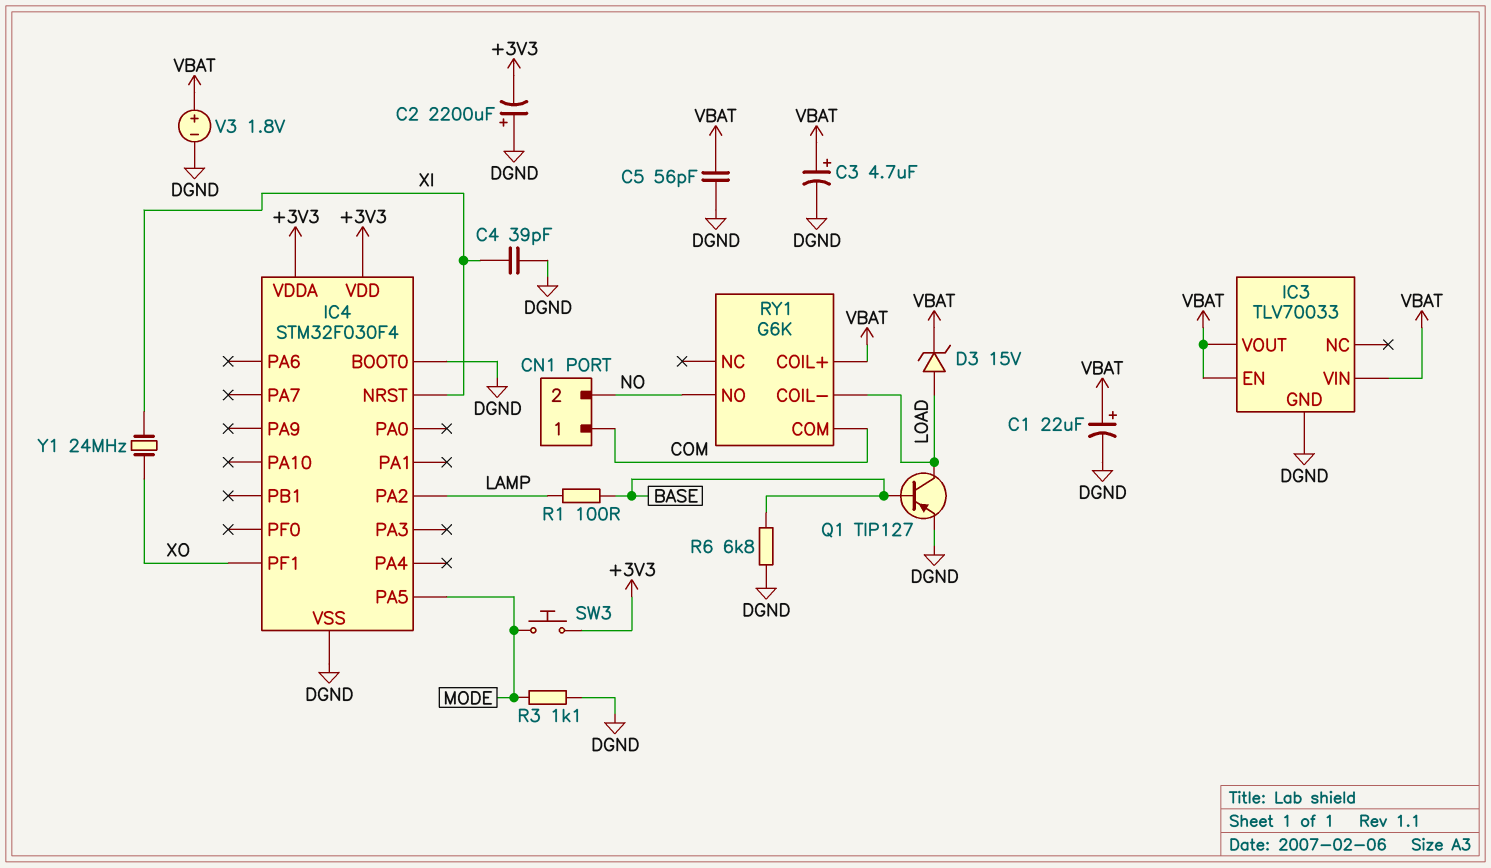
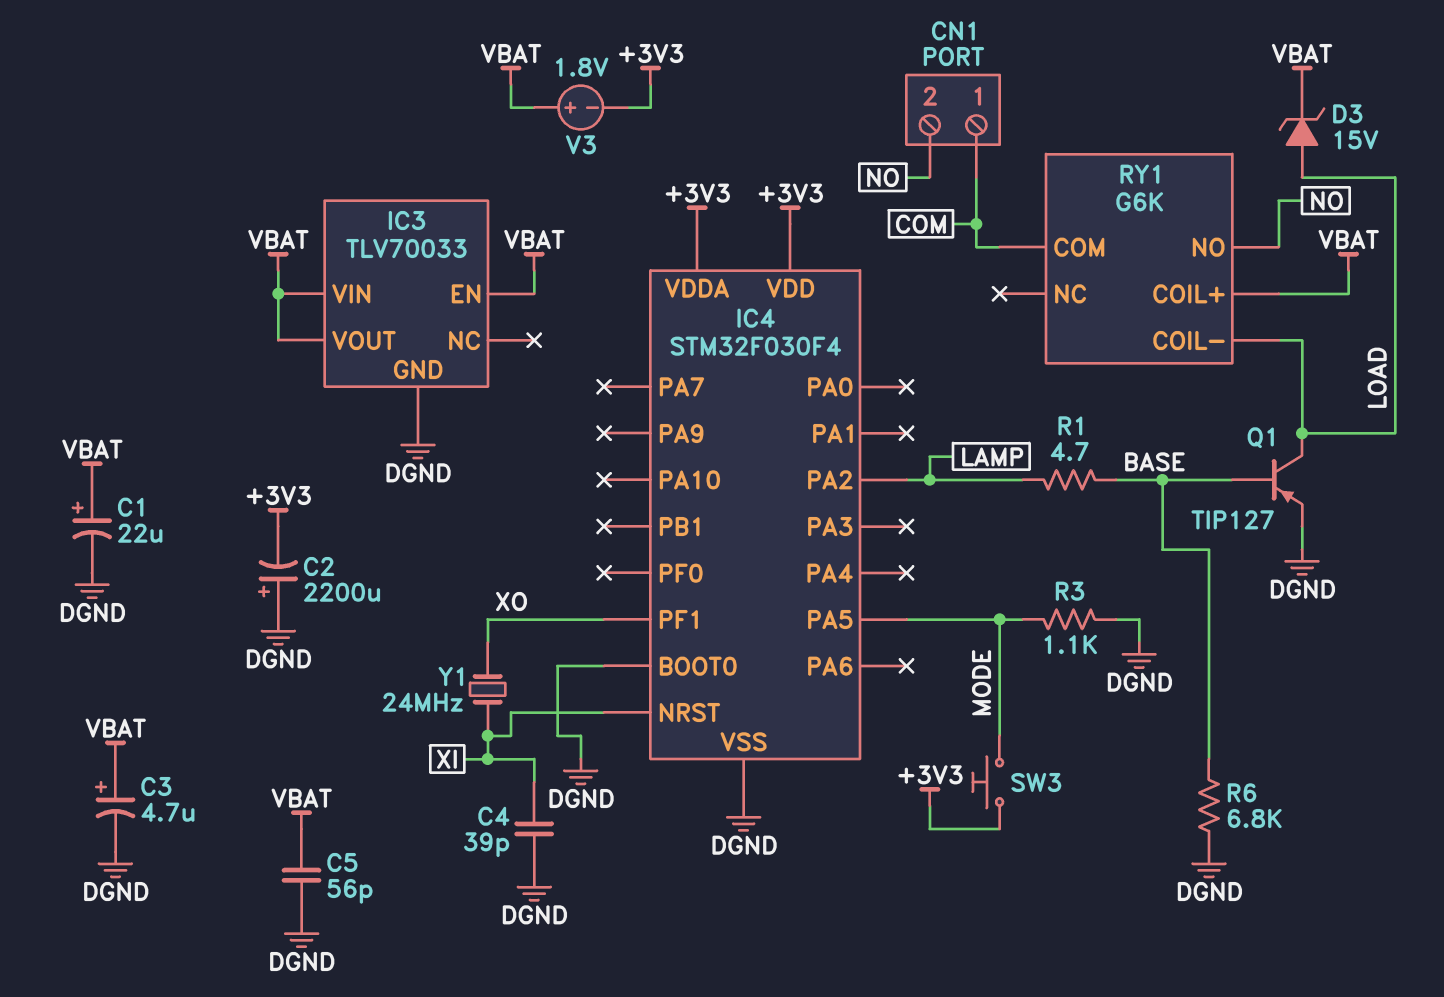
R1: 100 (BASE, LAMP) -> 4.7 (BASE, LAMP)
V3: 1.8V (plus VBAT, minus DGND) -> 1.8V (plus VBAT, minus +3V3)

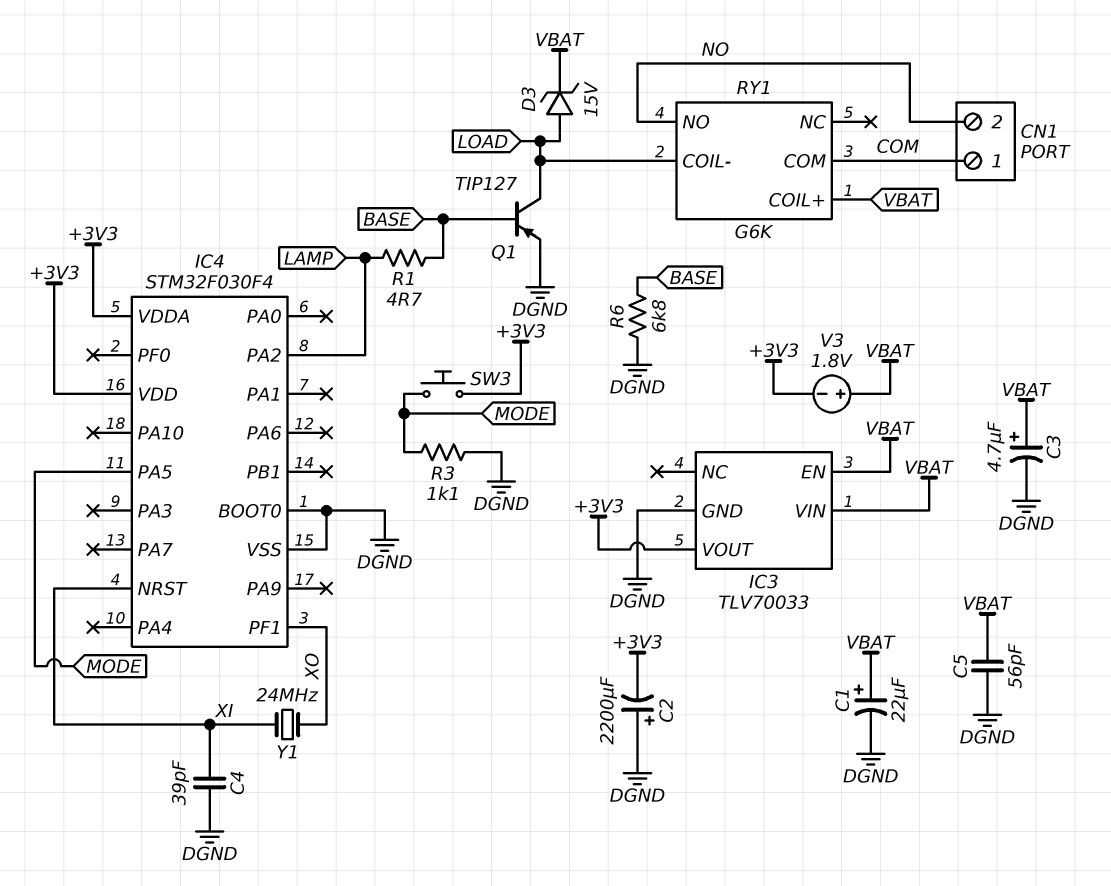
IC3 pin VOUT: VBAT -> +3V3

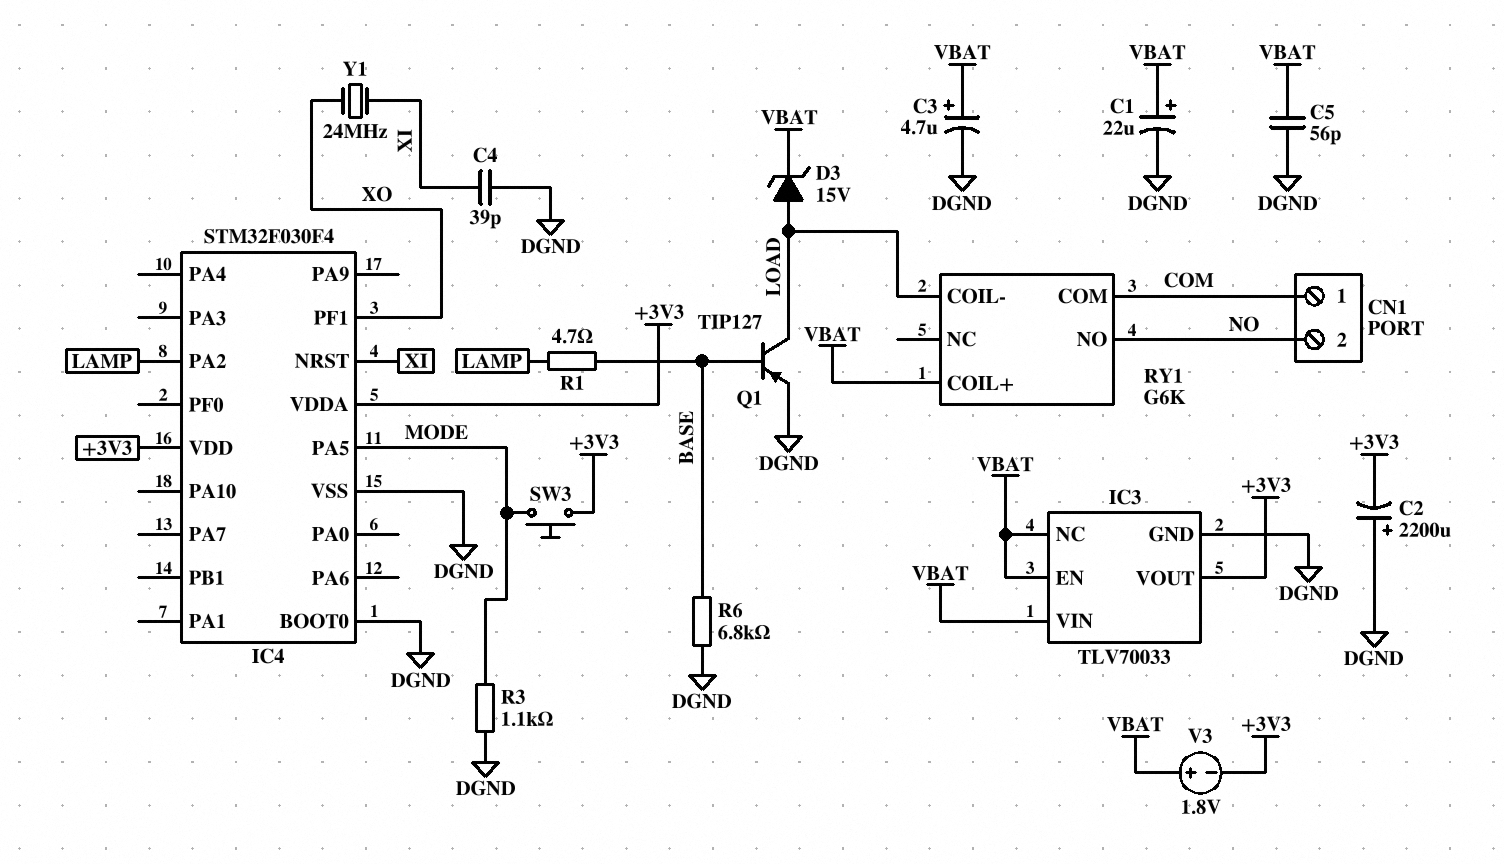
IC3 pin NC: none -> VBAT

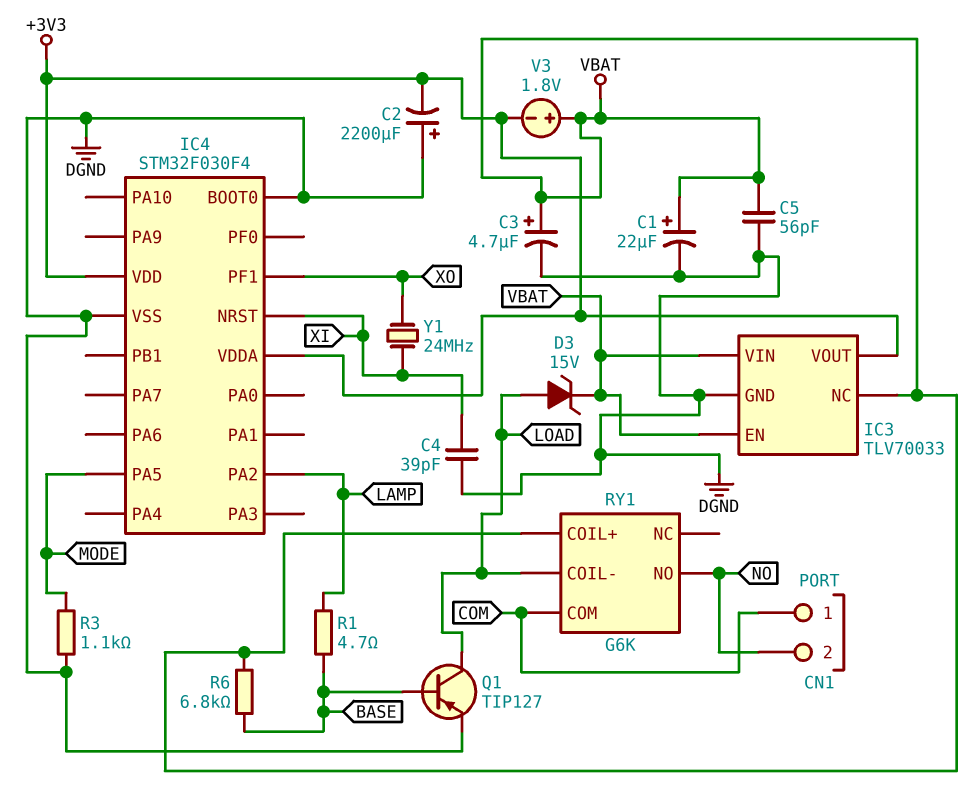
R6: 6.8k (BASE, DGND) -> 6.8k (BASE, VBAT)
SW3: button (+3V3, MODE) -> none

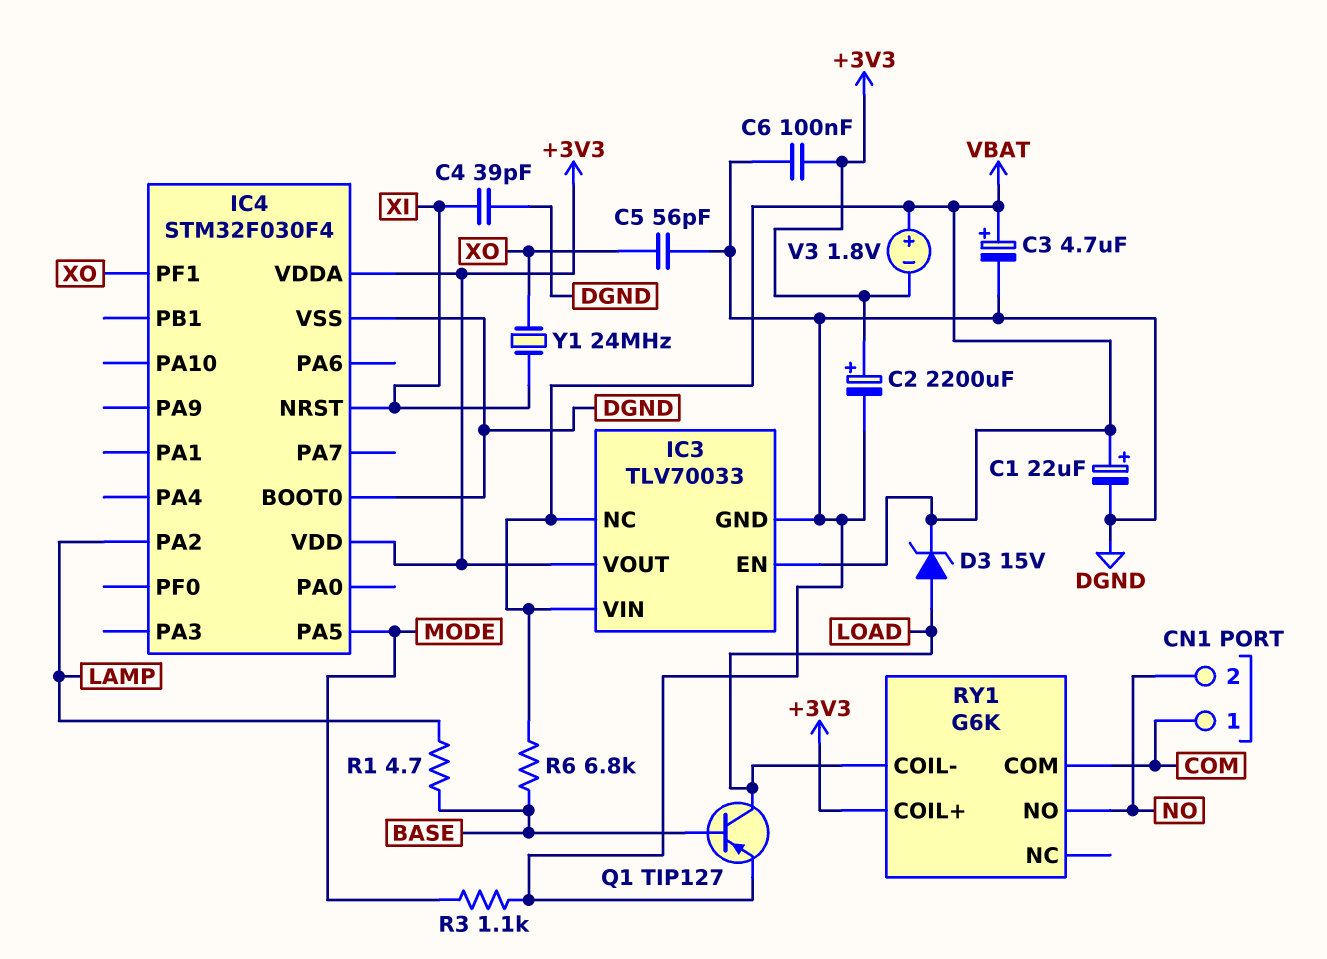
C2: 2200uF (plus DGND, minus +3V3) -> 2200uF (plus +3V3, minus DGND)
C5: 56pF (DGND, VBAT) -> 56pF (DGND, XO)
C6: none -> 100nF (+3V3, DGND)
RY1 pin COIL+: VBAT -> +3V3

